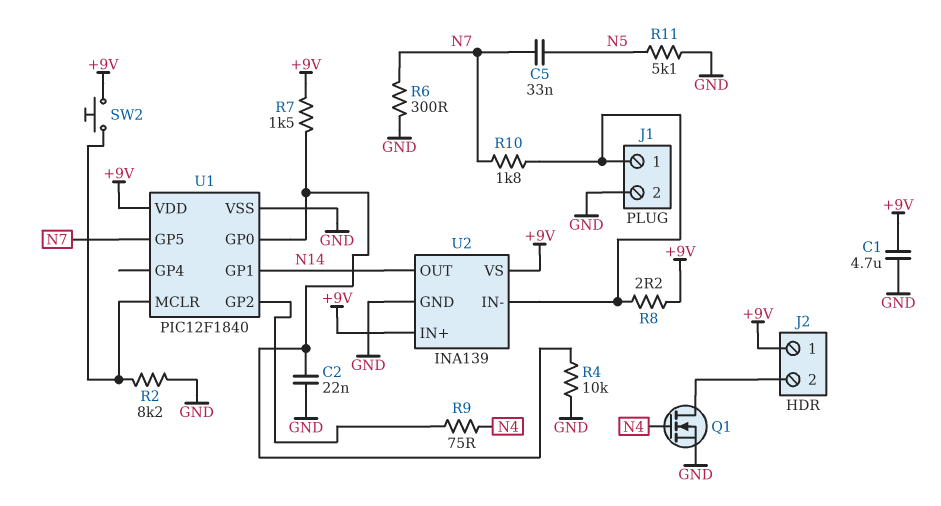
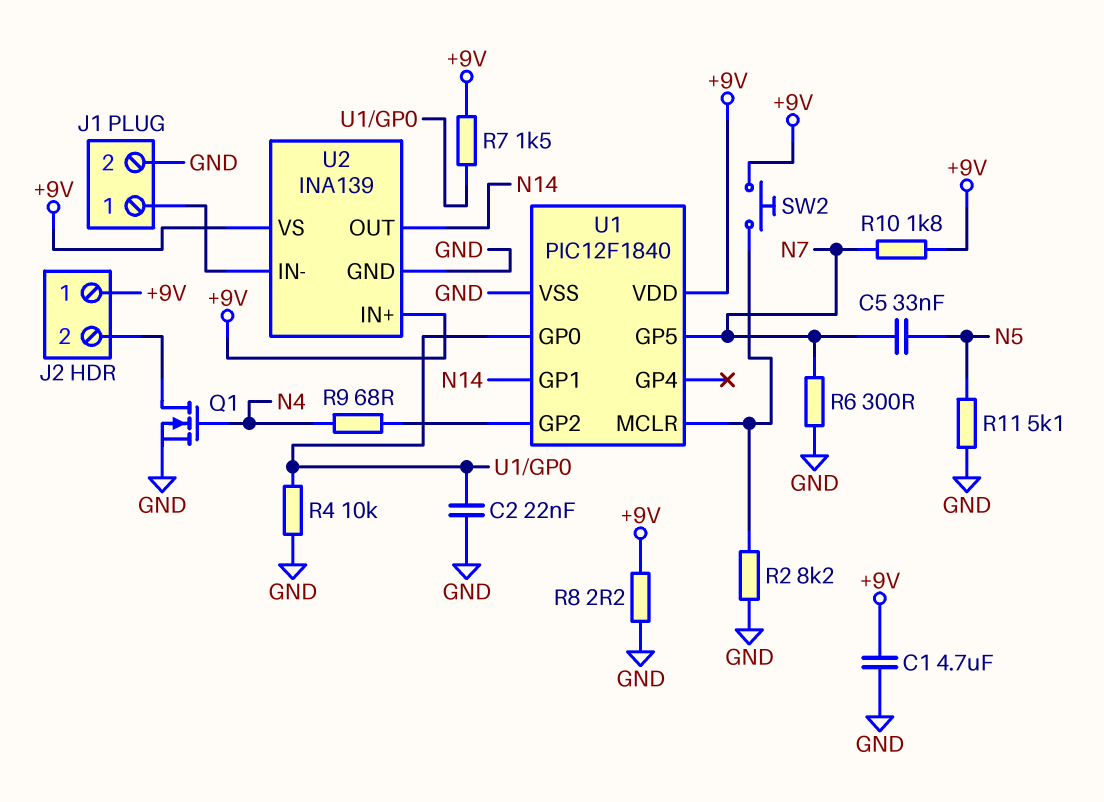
R8: 2.2 (+9V, J1/1) -> 2.2 (+9V, GND)
R9: 75 (N4, U1/GP2) -> 68 (N4, U1/GP2)
R10: 1.8k (J1/1, N7) -> 1.8k (+9V, N7)

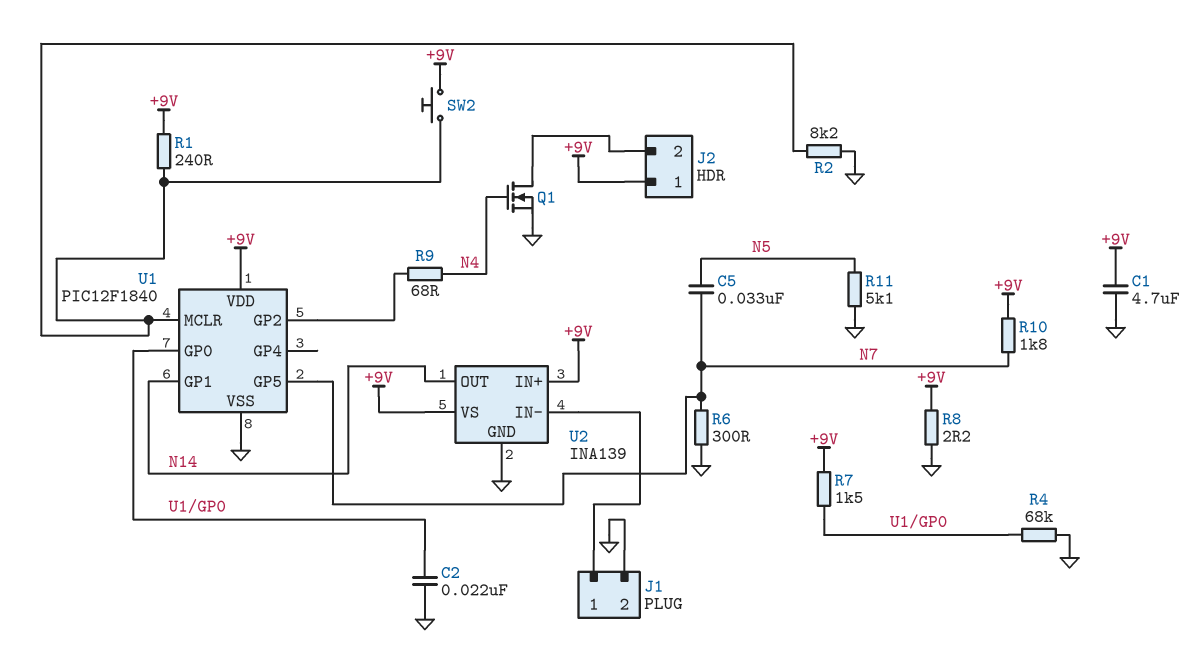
R1: none -> 240 (+9V, U1/MCLR)
R4: 10k (GND, U1/GP0) -> 68k (GND, U1/GP0)

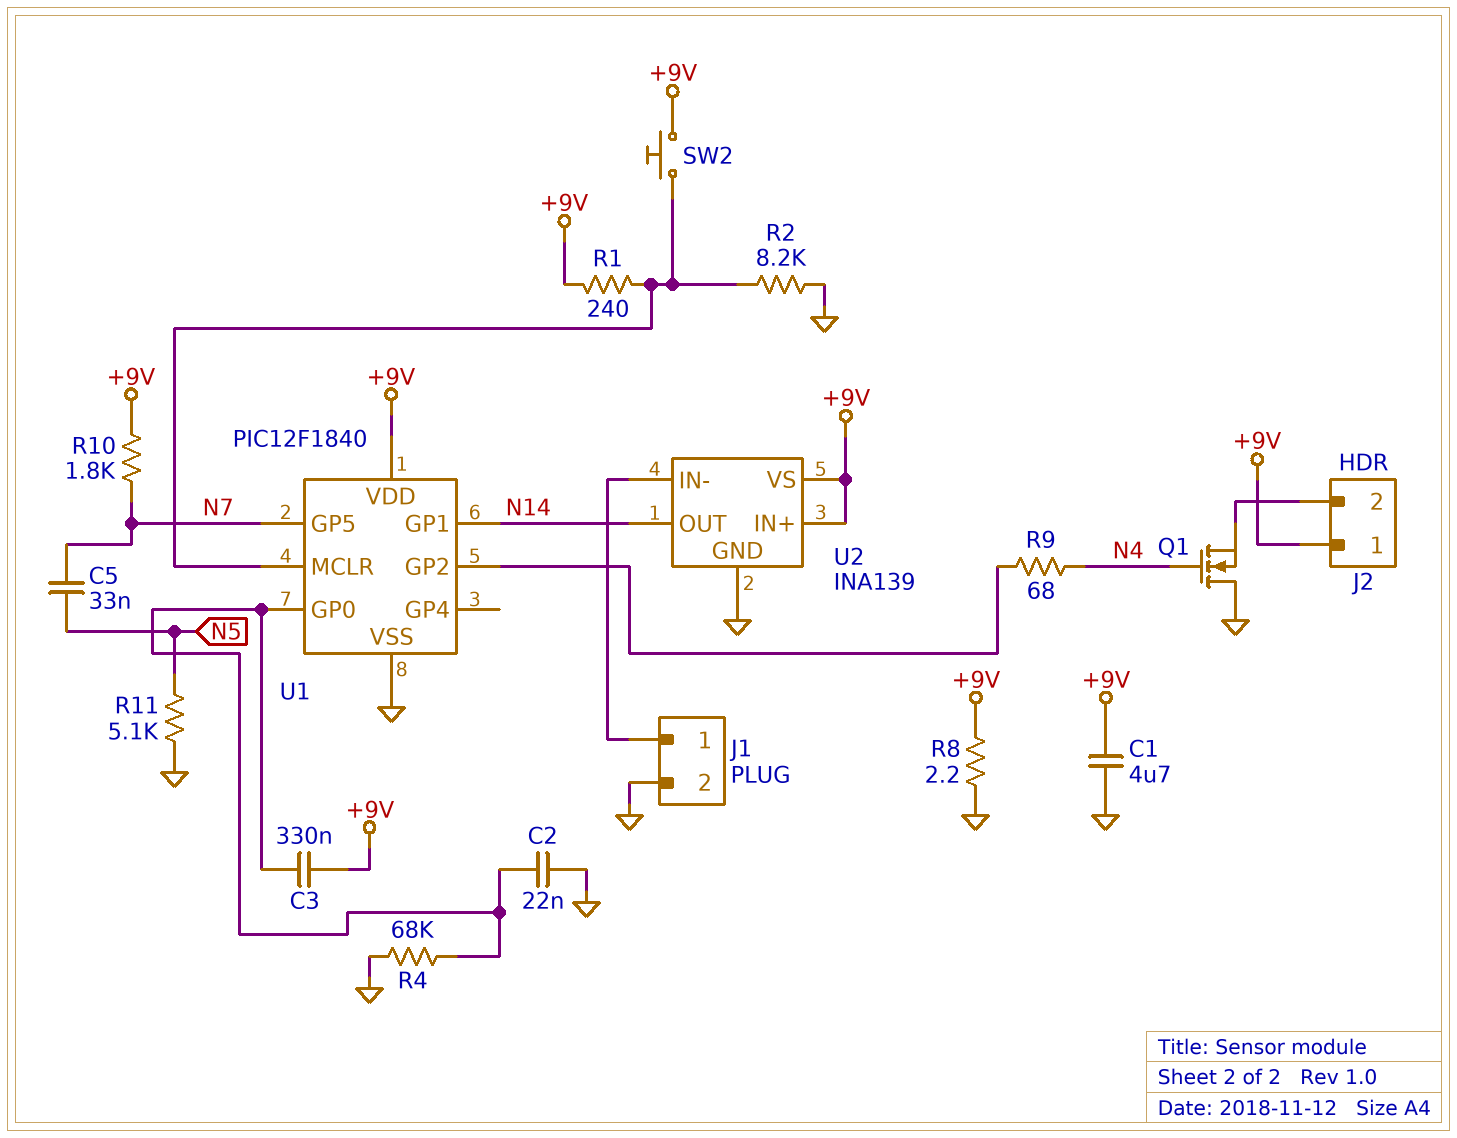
C3: none -> 330nF (+9V, U1/GP0)
Q1: NMOS (G N4, D J2/2, S GND) -> NMOS (G N4, D GND, S J2/2)
R6: 300 (GND, N7) -> none
R7: 1.5k (+9V, U1/GP0) -> none

